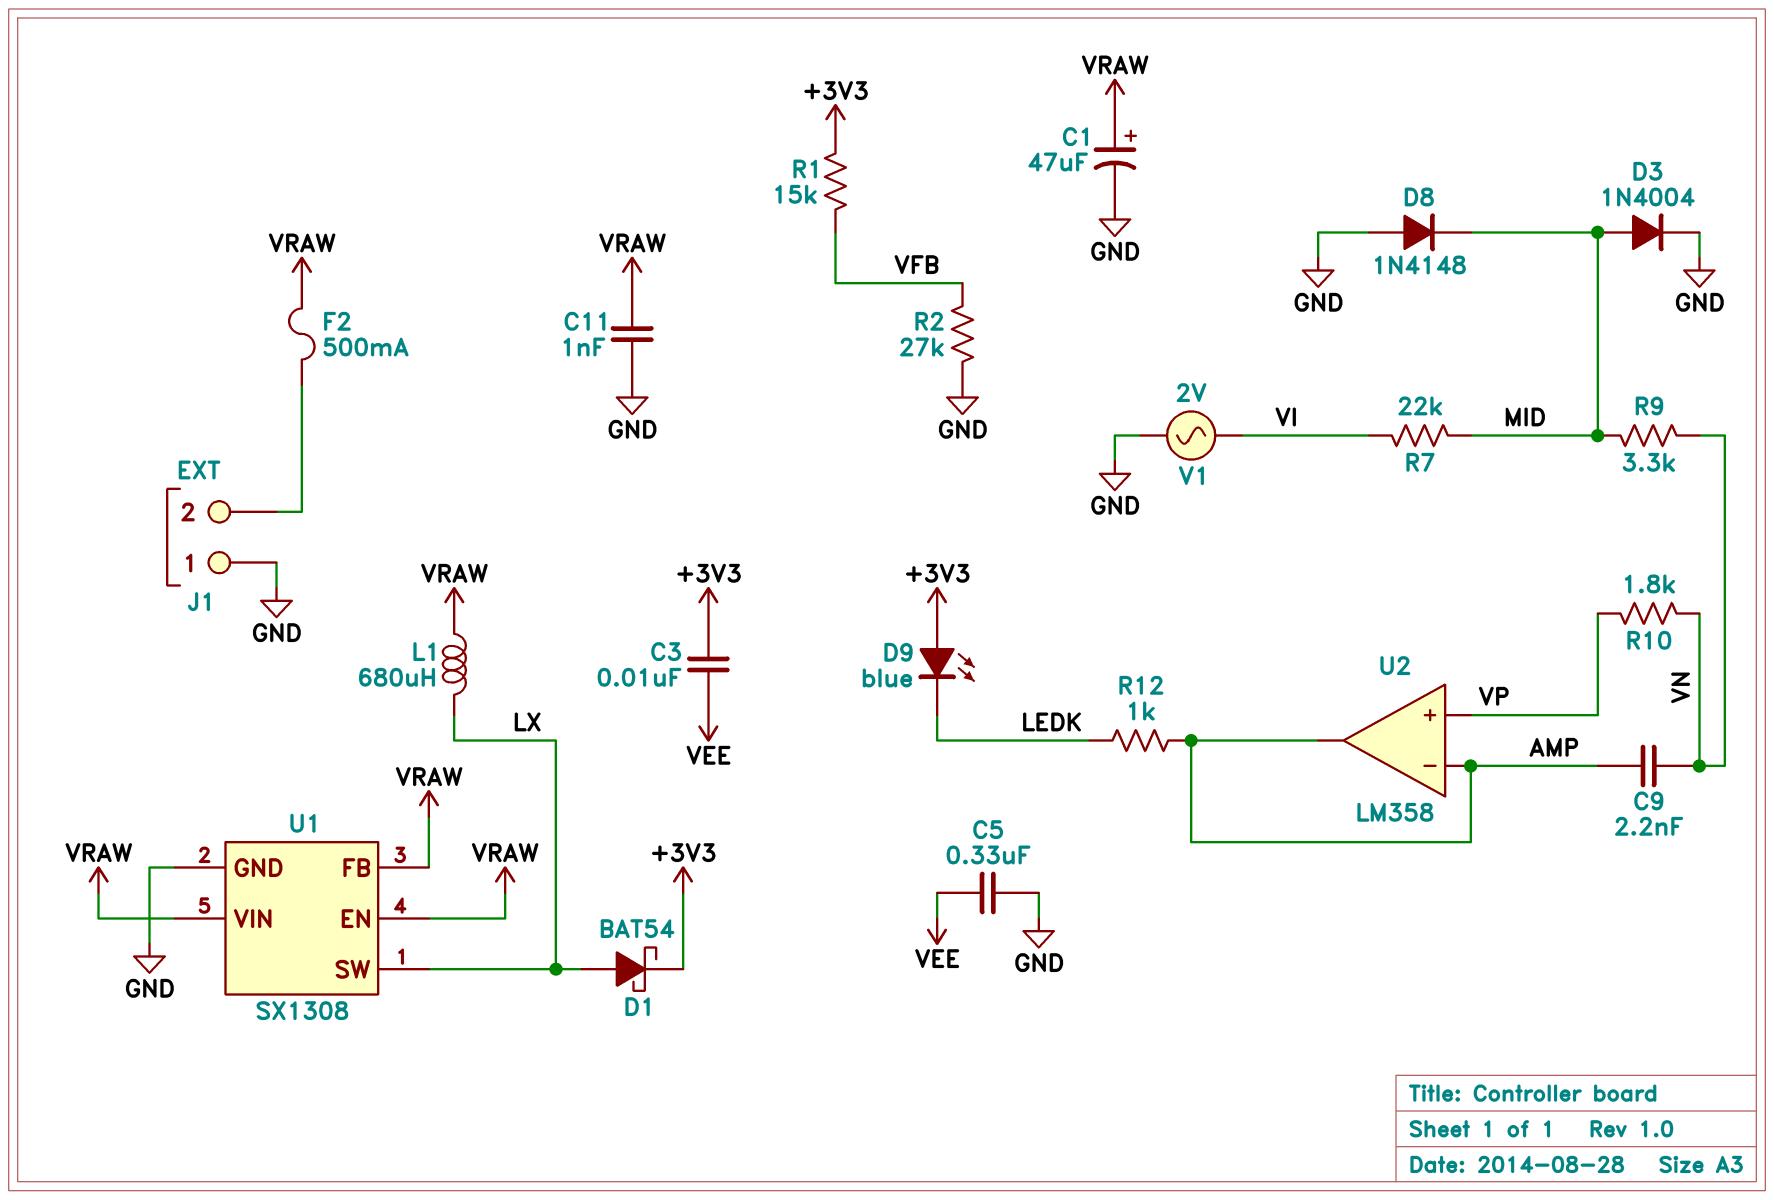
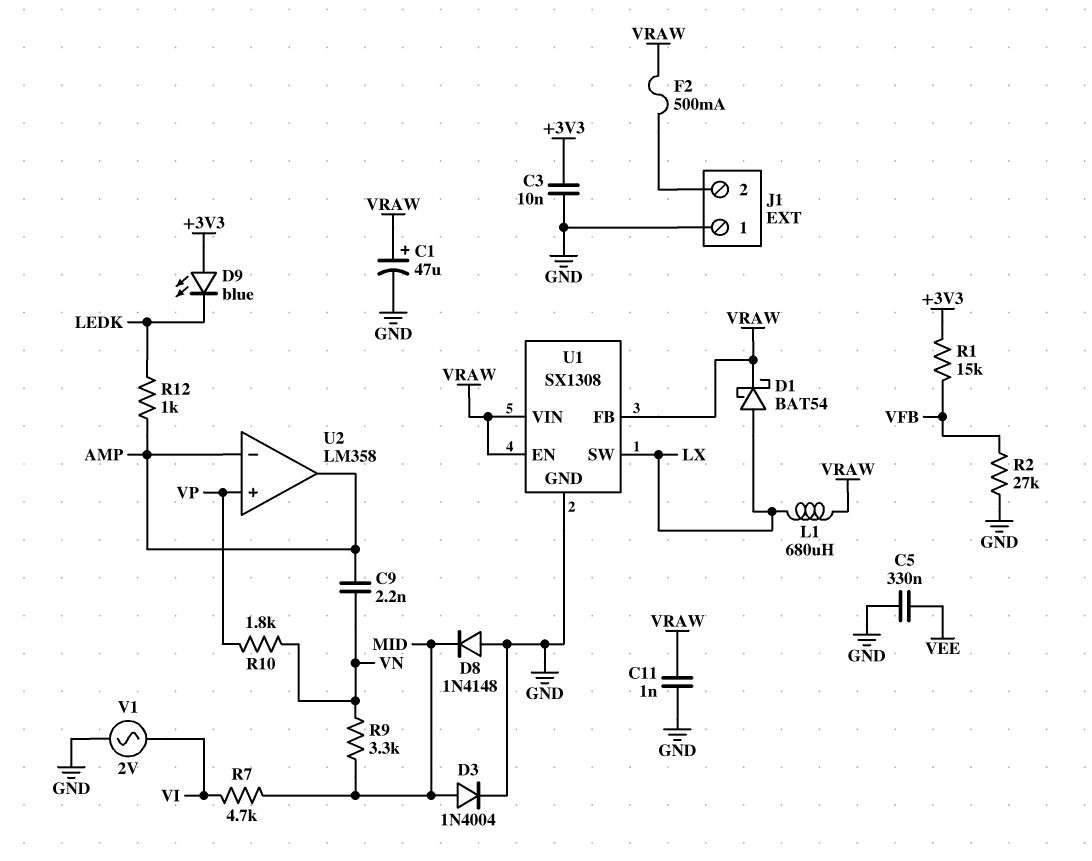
C3: 10nF (+3V3, VEE) -> 10nF (+3V3, GND)
D1: schottky BAT54 (A LX, K +3V3) -> schottky BAT54 (A LX, K VRAW)
R7: 22k (MID, VI) -> 4.7k (MID, VI)

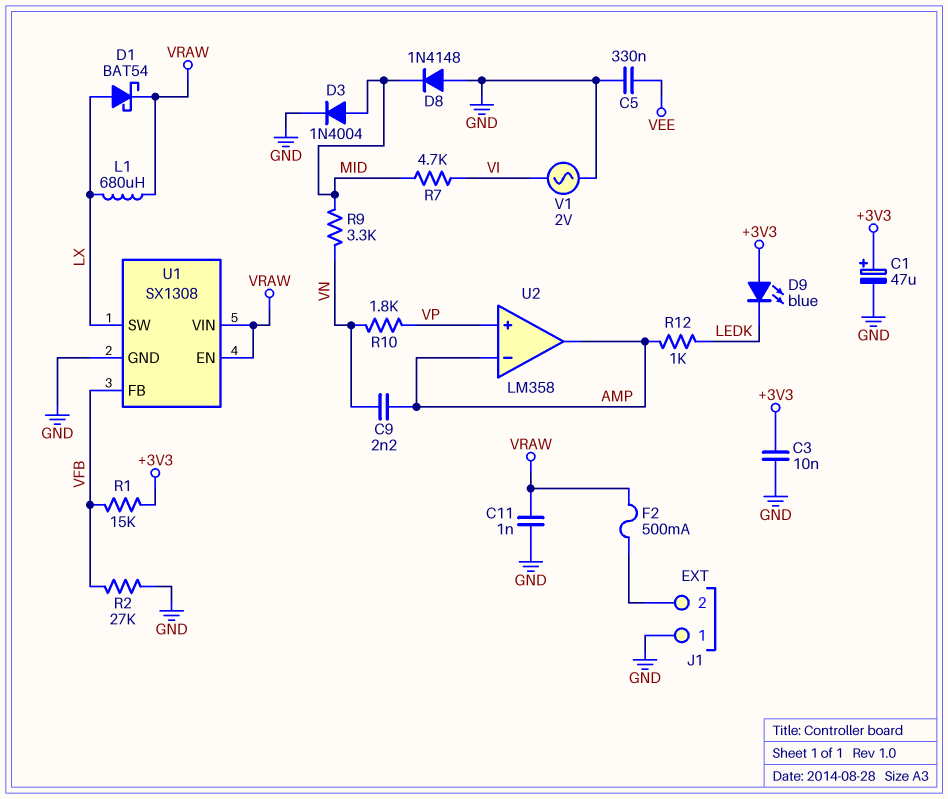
C1: 47uF (plus VRAW, minus GND) -> 47uF (plus +3V3, minus GND)
U1 pin FB: VRAW -> VFB

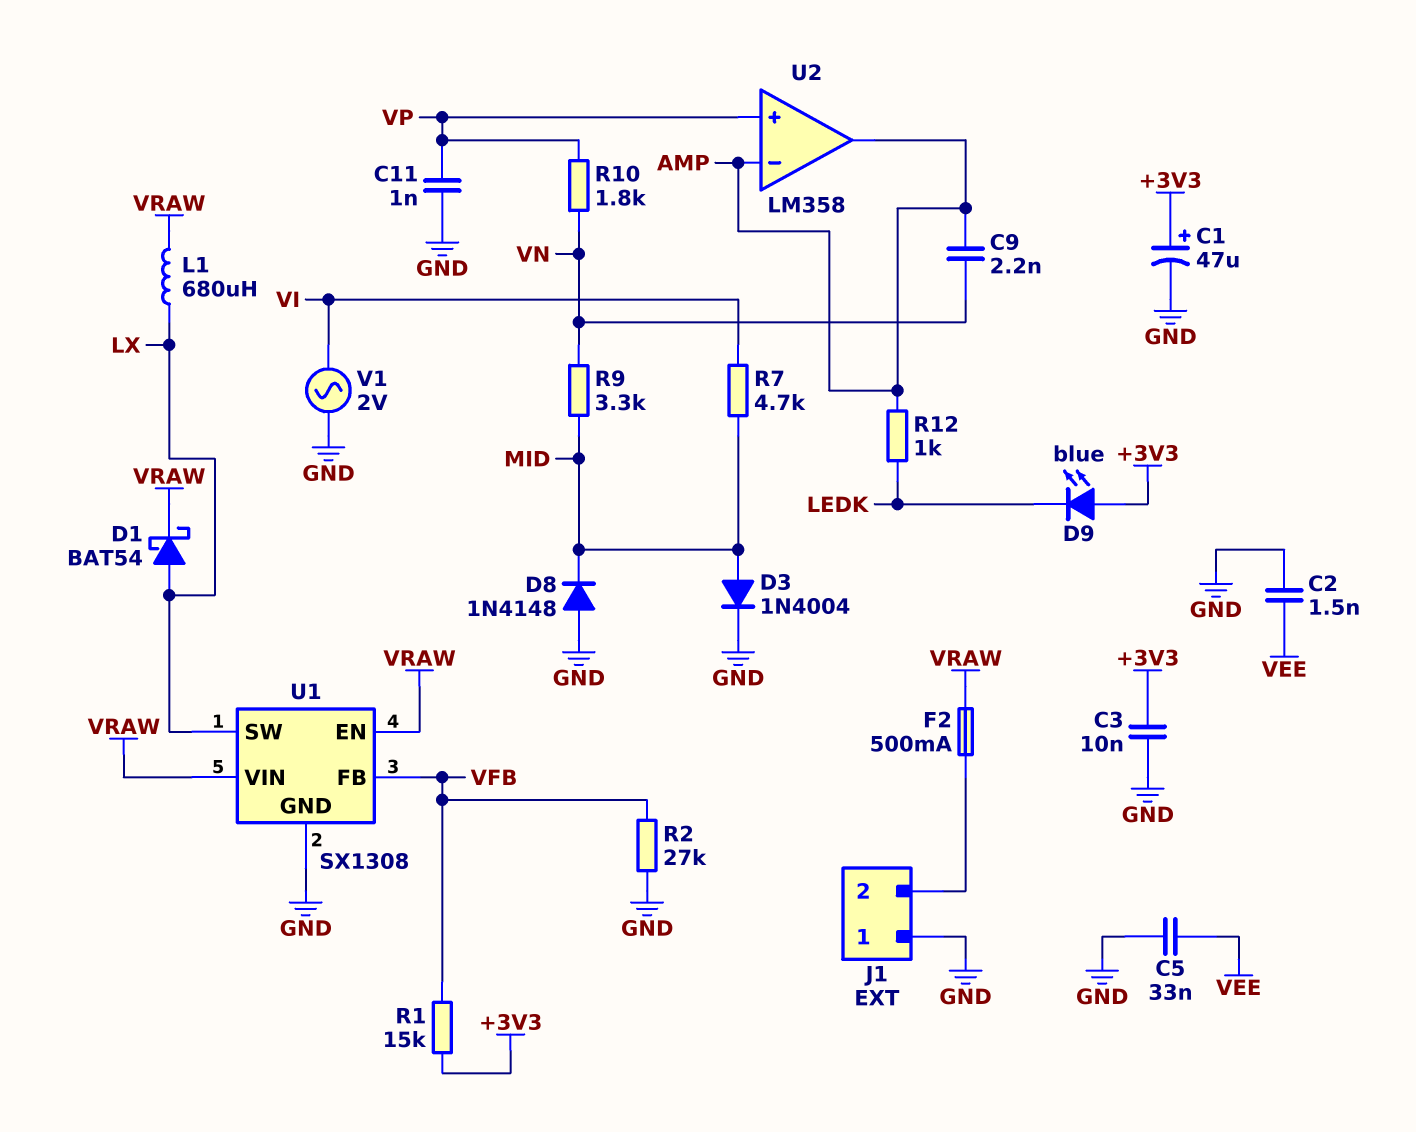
C2: none -> 1.5nF (GND, VEE)
C5: 330nF (GND, VEE) -> 33nF (GND, VEE)
C11: 1nF (GND, VRAW) -> 1nF (GND, VP)

